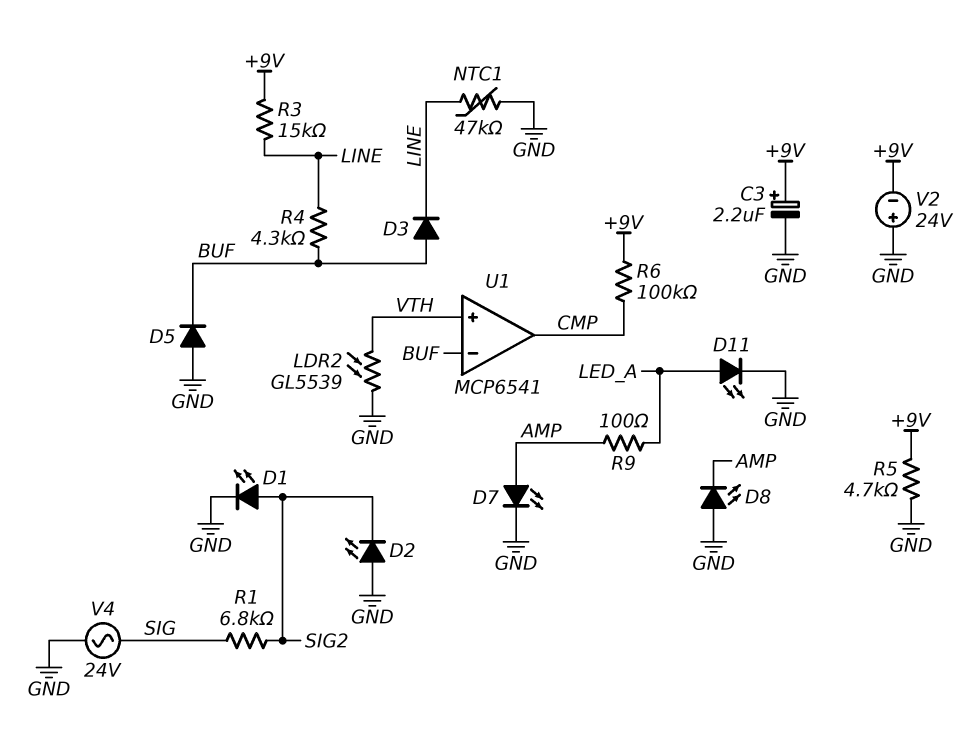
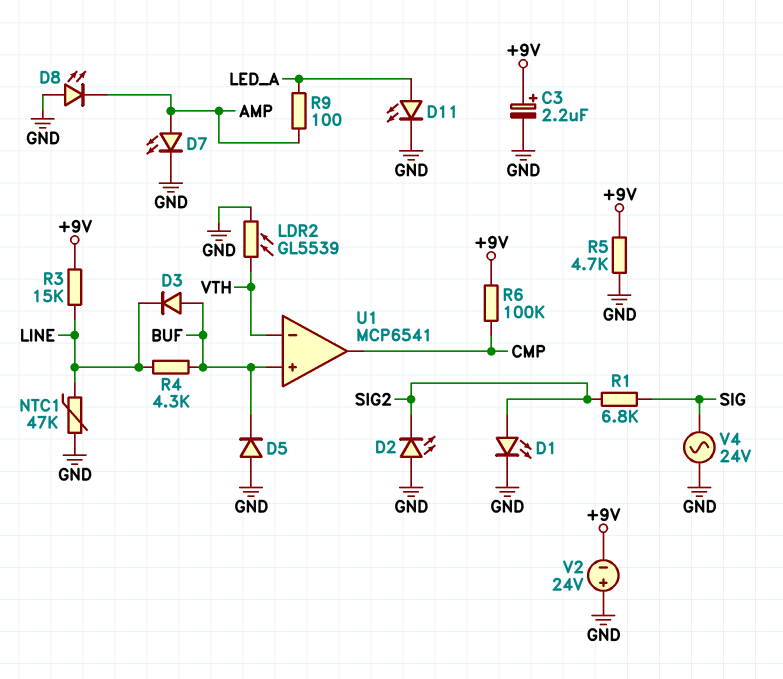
U1 pin in+: VTH -> BUF
U1 pin in-: BUF -> VTH

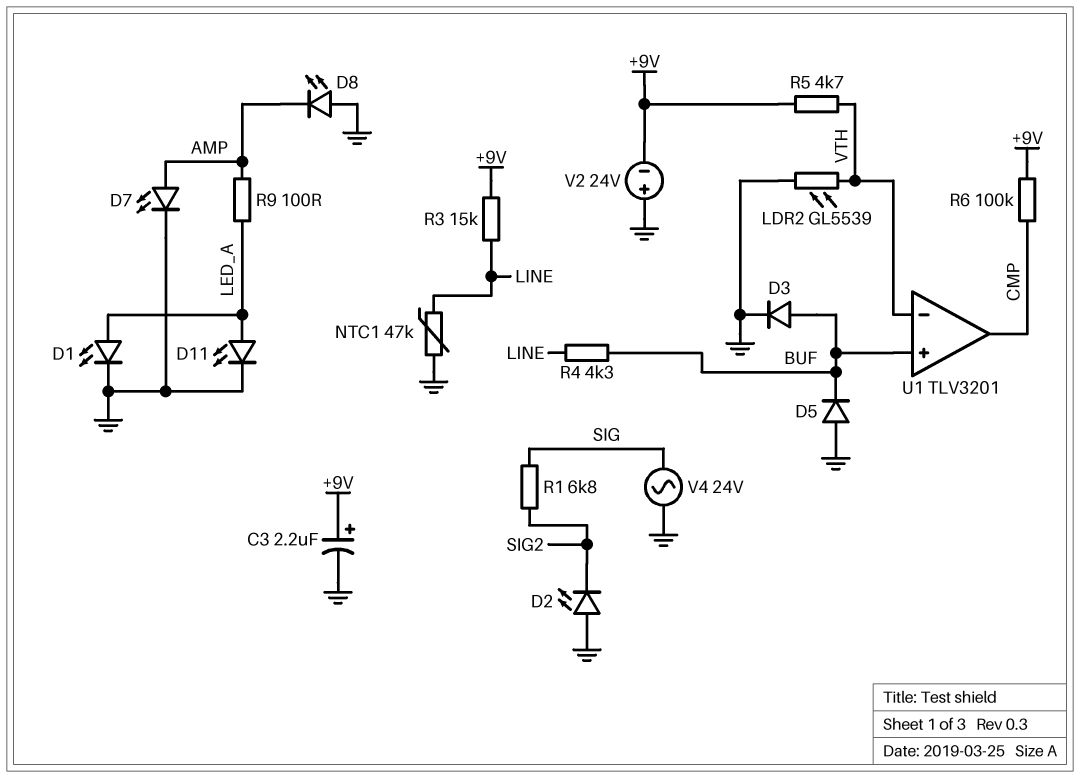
D1: LED (A SIG2, K GND) -> LED (A LED_A, K GND)
D3: diode (A BUF, K LINE) -> diode (A BUF, K GND)
R5: 4.7k (+9V, GND) -> 4.7k (+9V, VTH)
U1: MCP6541 -> TLV3201

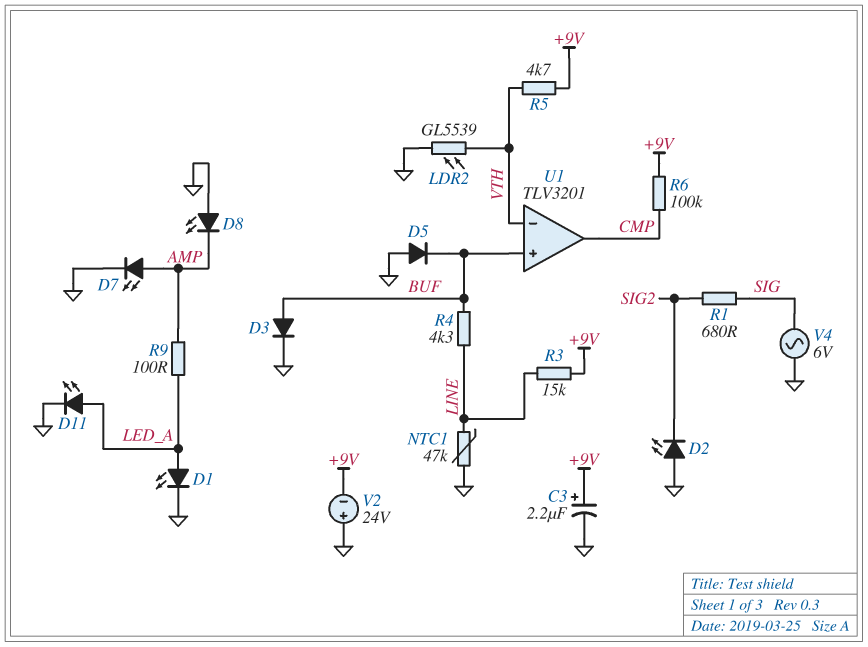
R1: 6.8k (SIG, SIG2) -> 680 (SIG, SIG2)
V4: AC 24V (GND, SIG) -> AC 6V (GND, SIG)

